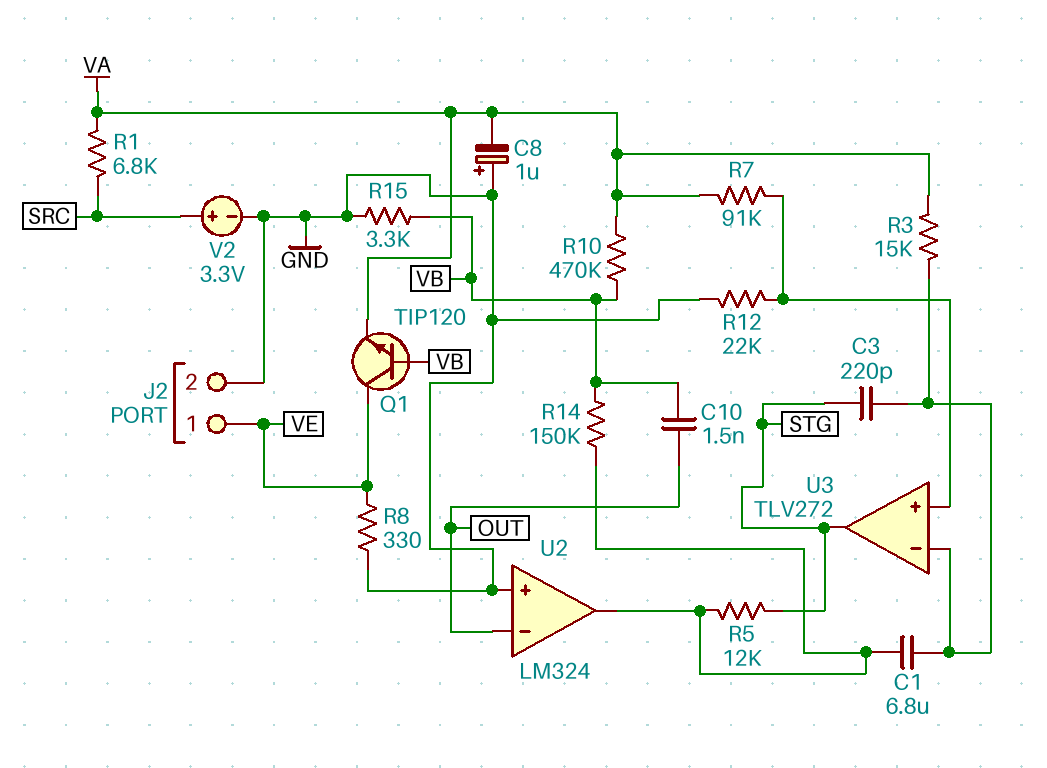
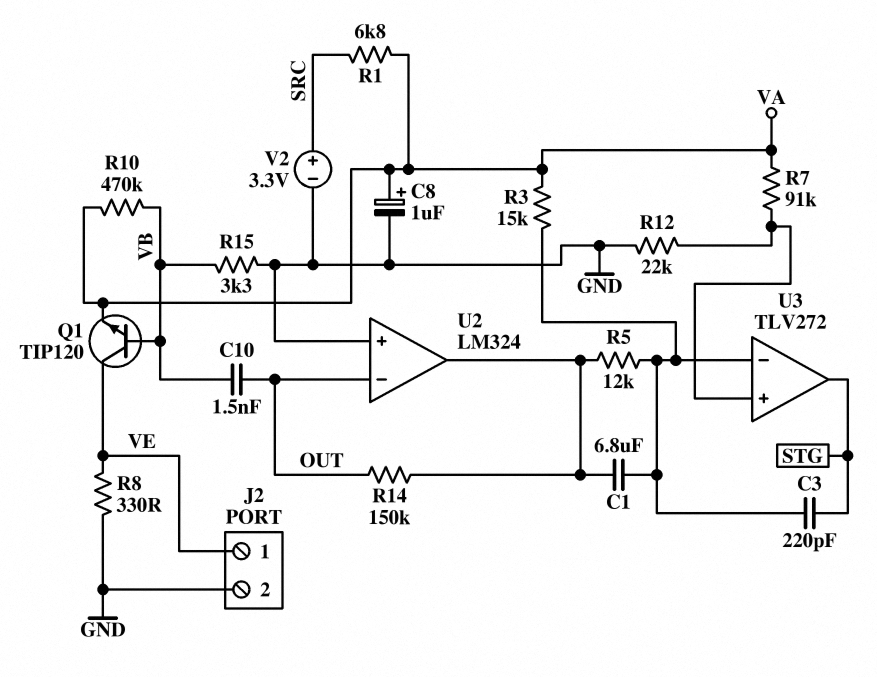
C8: 1uF (plus GND, minus VA) -> 1uF (plus VA, minus GND)
R5: 12k (STG, U2/out) -> 12k (U2/out, U3/in-)
R14: 150k (U2/out, VB) -> 150k (OUT, U2/out)

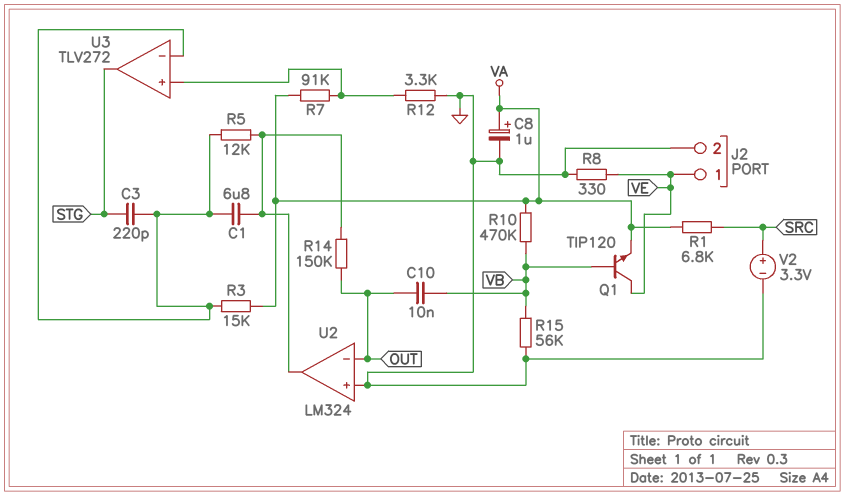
C10: 1.5nF (OUT, VB) -> 10nF (OUT, VB)
R12: 22k (GND, U3/in+) -> 3.3k (GND, U3/in+)
R15: 3.3k (GND, VB) -> 56k (GND, VB)

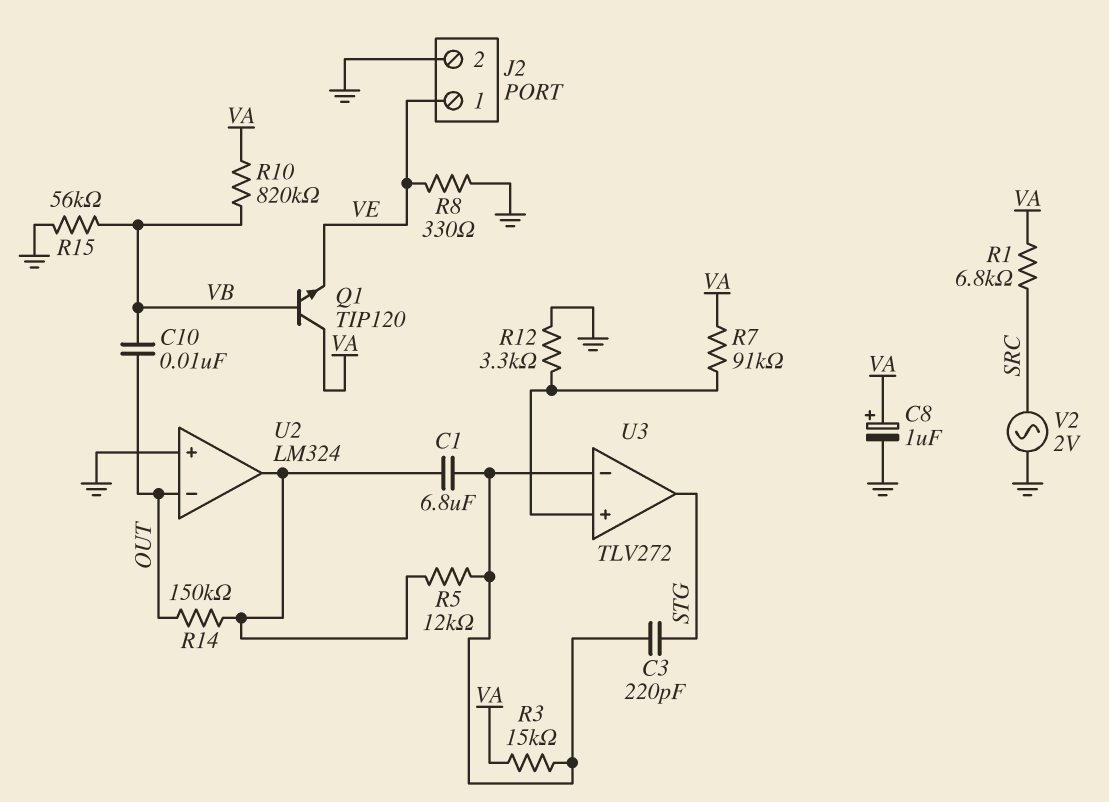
Q1: NPN TIP120 (B VB, C VE, E VA) -> NPN TIP120 (B VB, C VA, E VE)
R10: 470k (VA, VB) -> 820k (VA, VB)
V2: 3.3V (plus SRC, minus GND) -> AC 2V (GND, SRC)

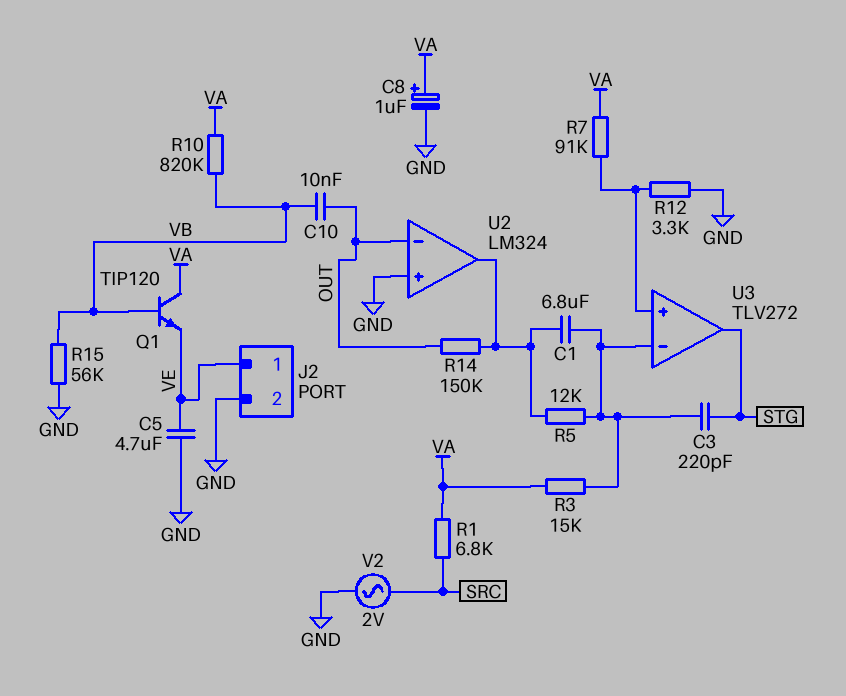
C5: none -> 4.7uF (GND, VE)
R8: 330 (GND, VE) -> none

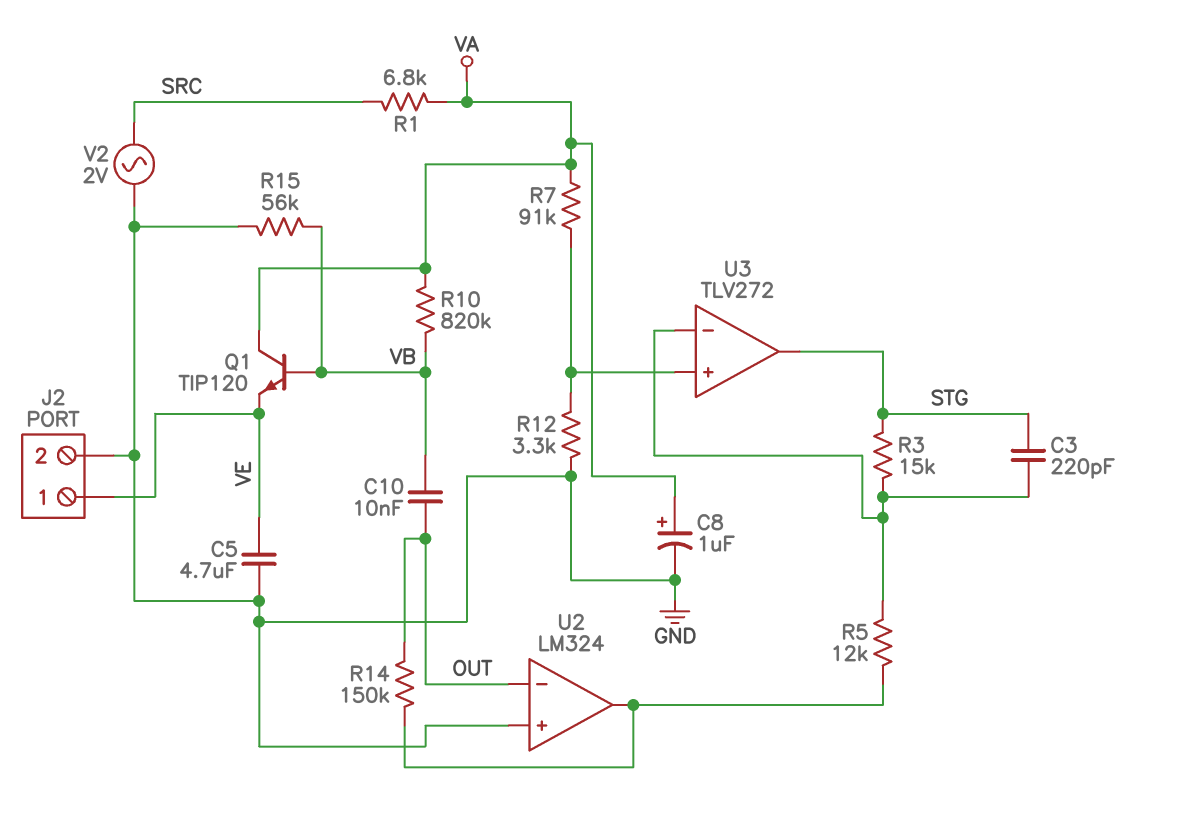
C1: 6.8uF (U2/out, U3/in-) -> none
R3: 15k (U3/in-, VA) -> 15k (STG, U3/in-)

